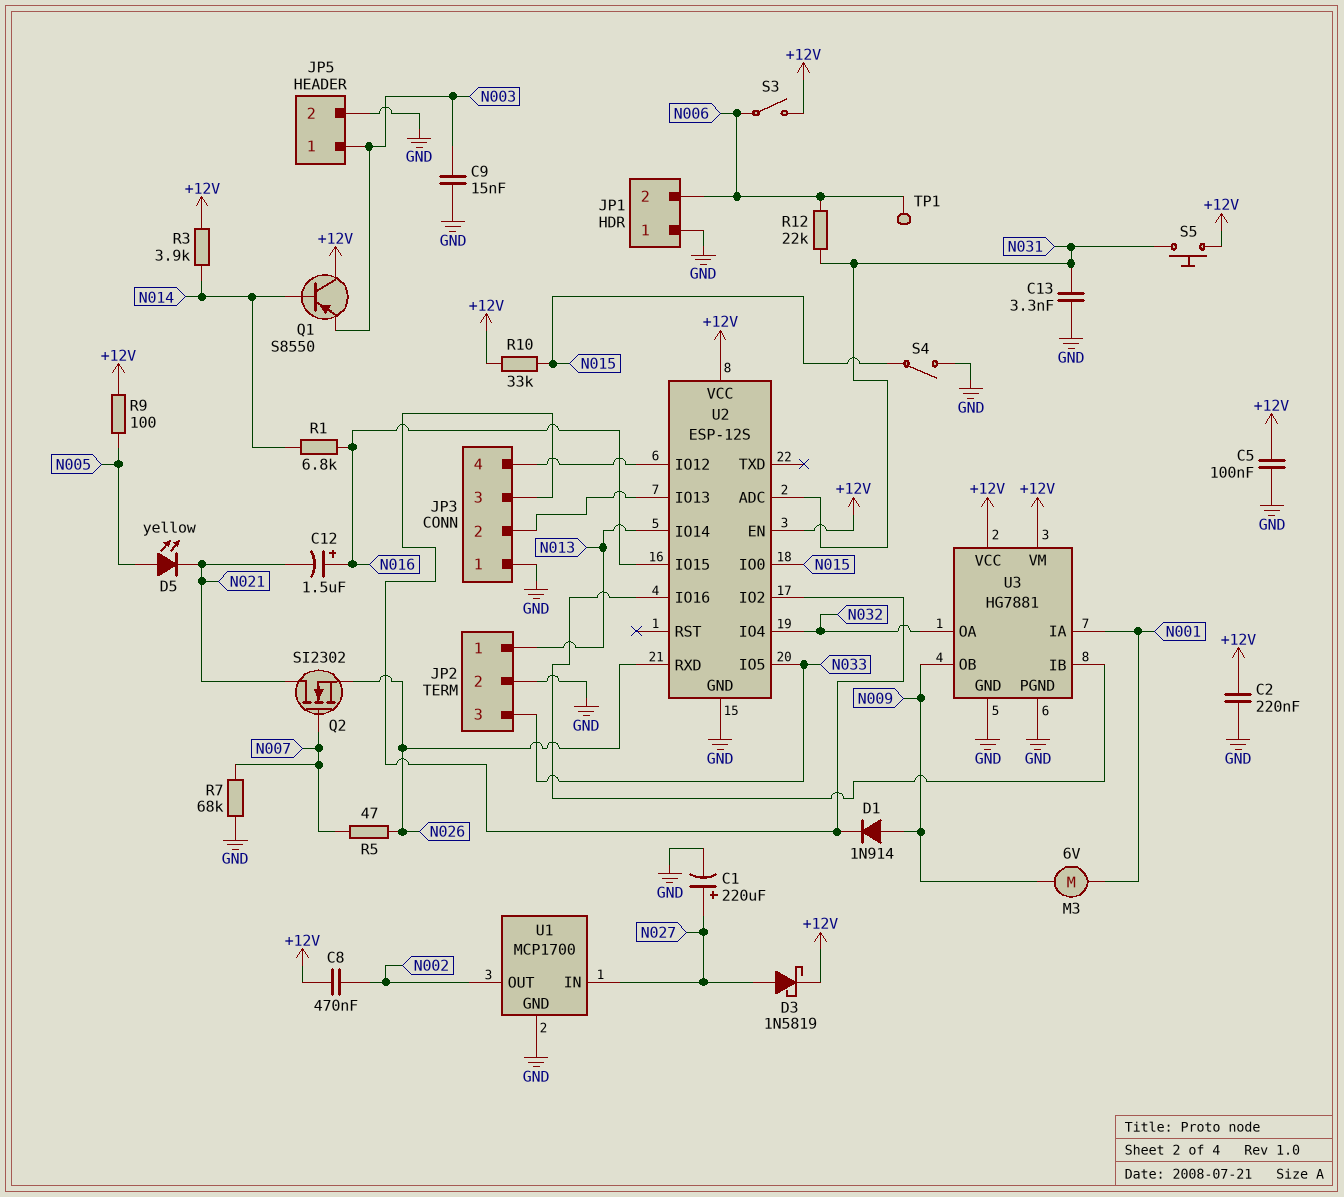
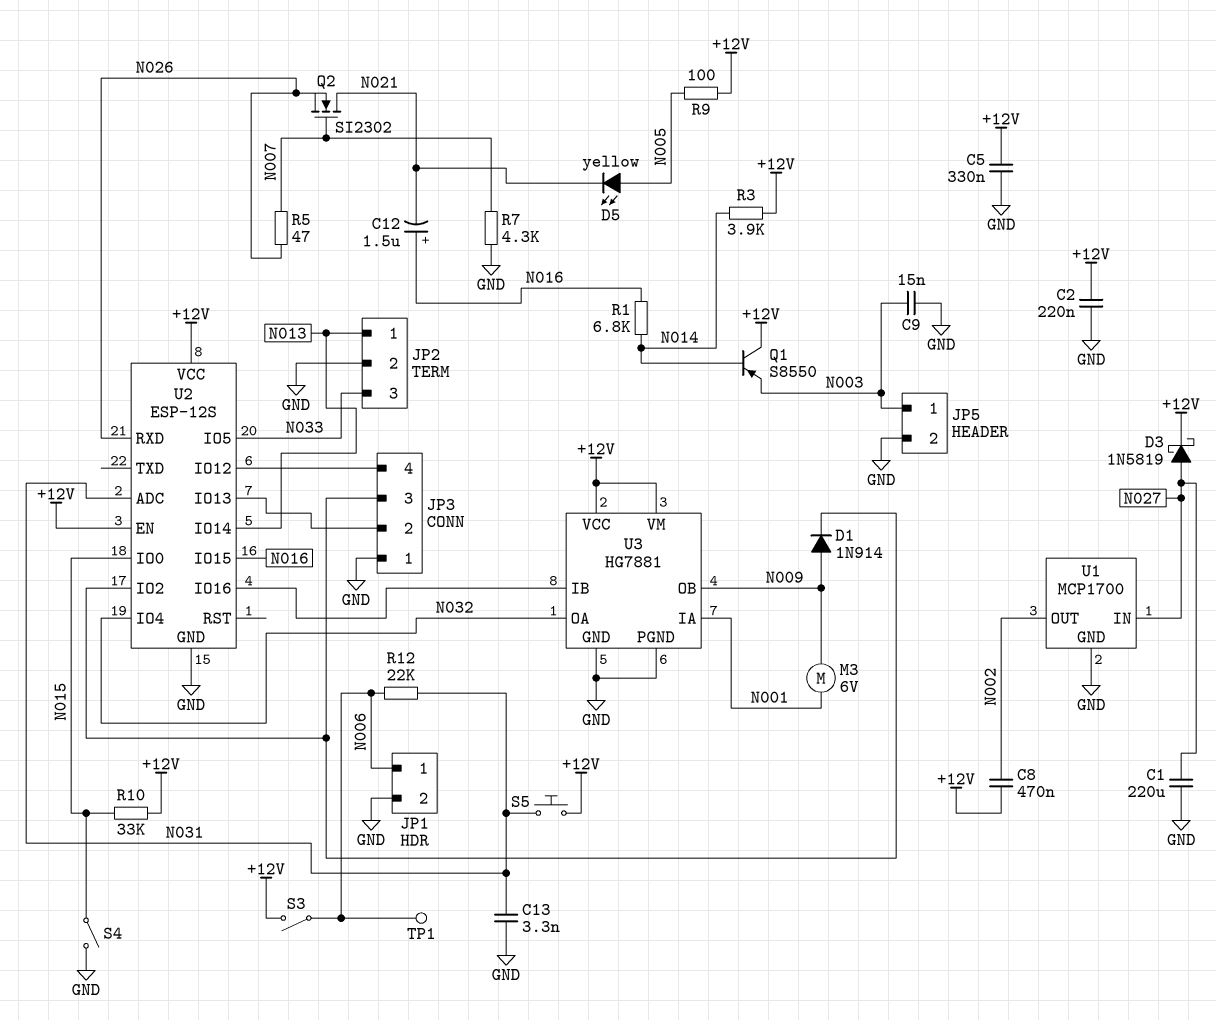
C1: 220uF (plus N027, minus GND) -> 220uF (GND, N027)
C5: 100nF (+12V, GND) -> 330nF (+12V, GND)
JP1 pin 1: GND -> N006
JP1 pin 2: N006 -> GND
R7: 68k (GND, N007) -> 4.3k (GND, N007)

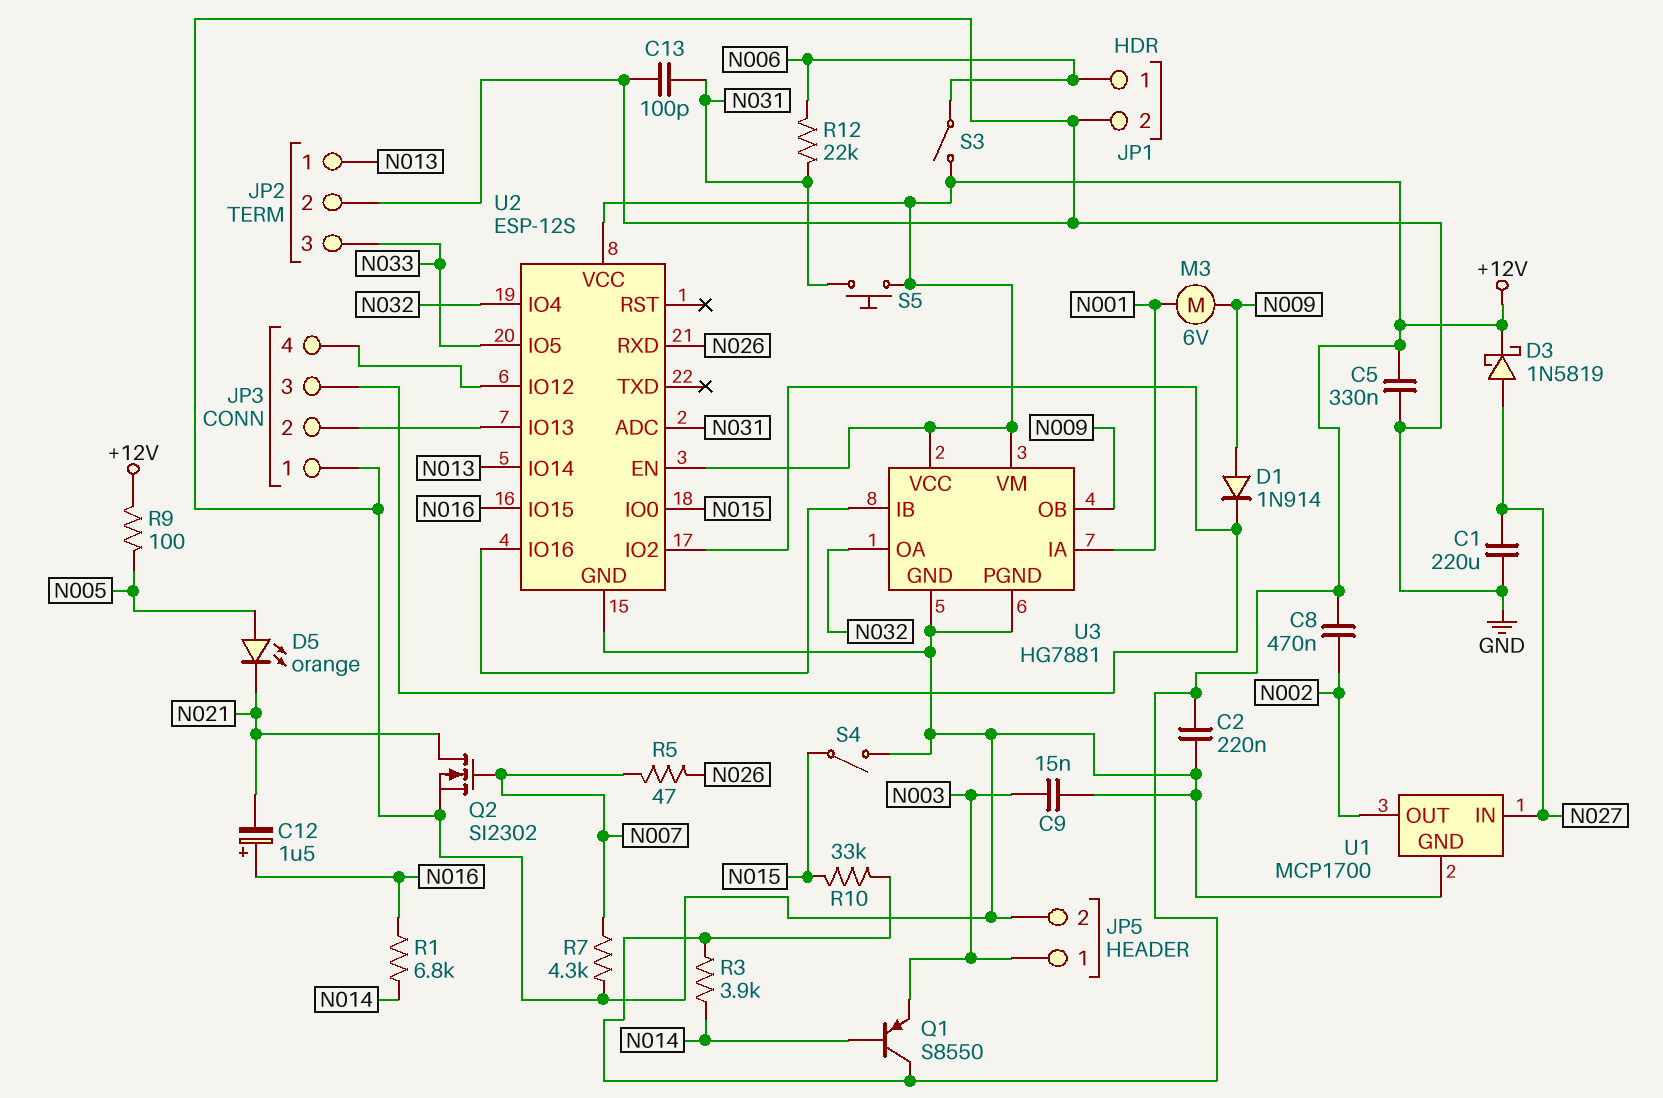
C13: 3.3nF (GND, N031) -> 100pF (GND, N031)
D5: LED yellow (A N005, K N021) -> LED orange (A N005, K N021)
Q2: NMOS SI2302 (G N007, D N021, S N026) -> NMOS SI2302 (G N007, D N021, S GND)
TP1: test point (N006) -> none

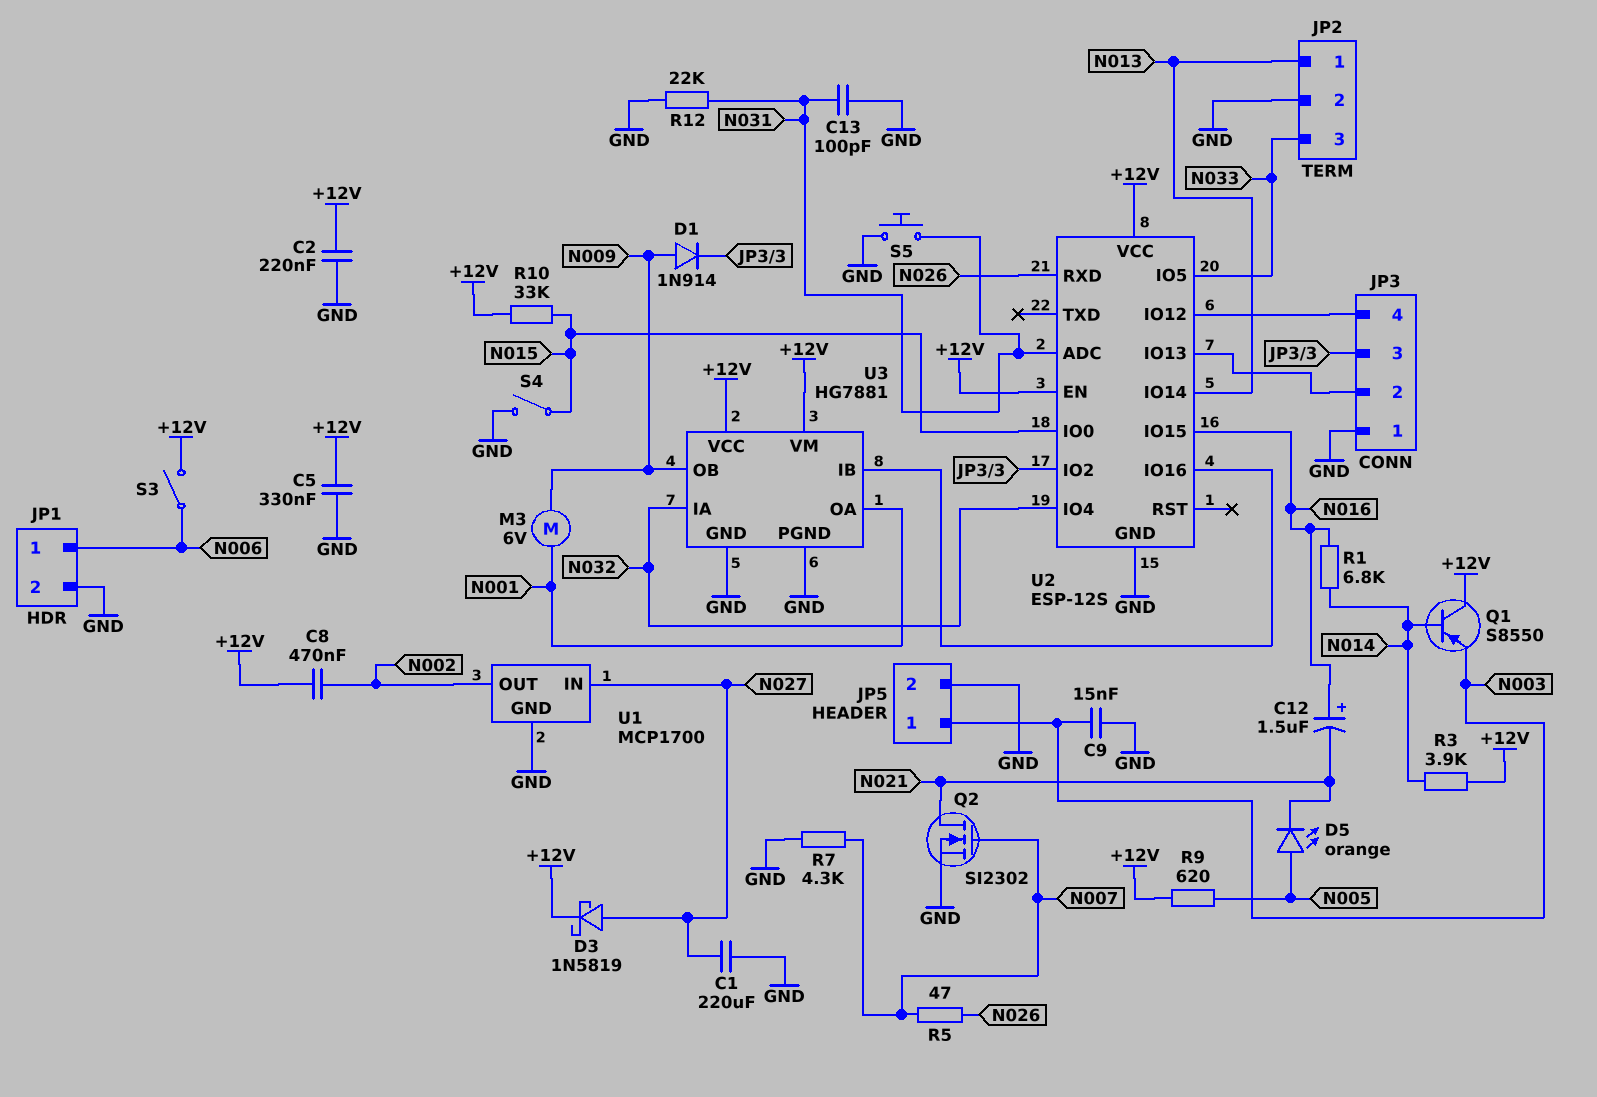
R9: 100 (+12V, N005) -> 620 (+12V, N005)
R12: 22k (N006, N031) -> 22k (GND, N031)
S5: button (+12V, N031) -> button (GND, N031)
U3 pin IA: N001 -> N032
U3 pin OA: N032 -> N001

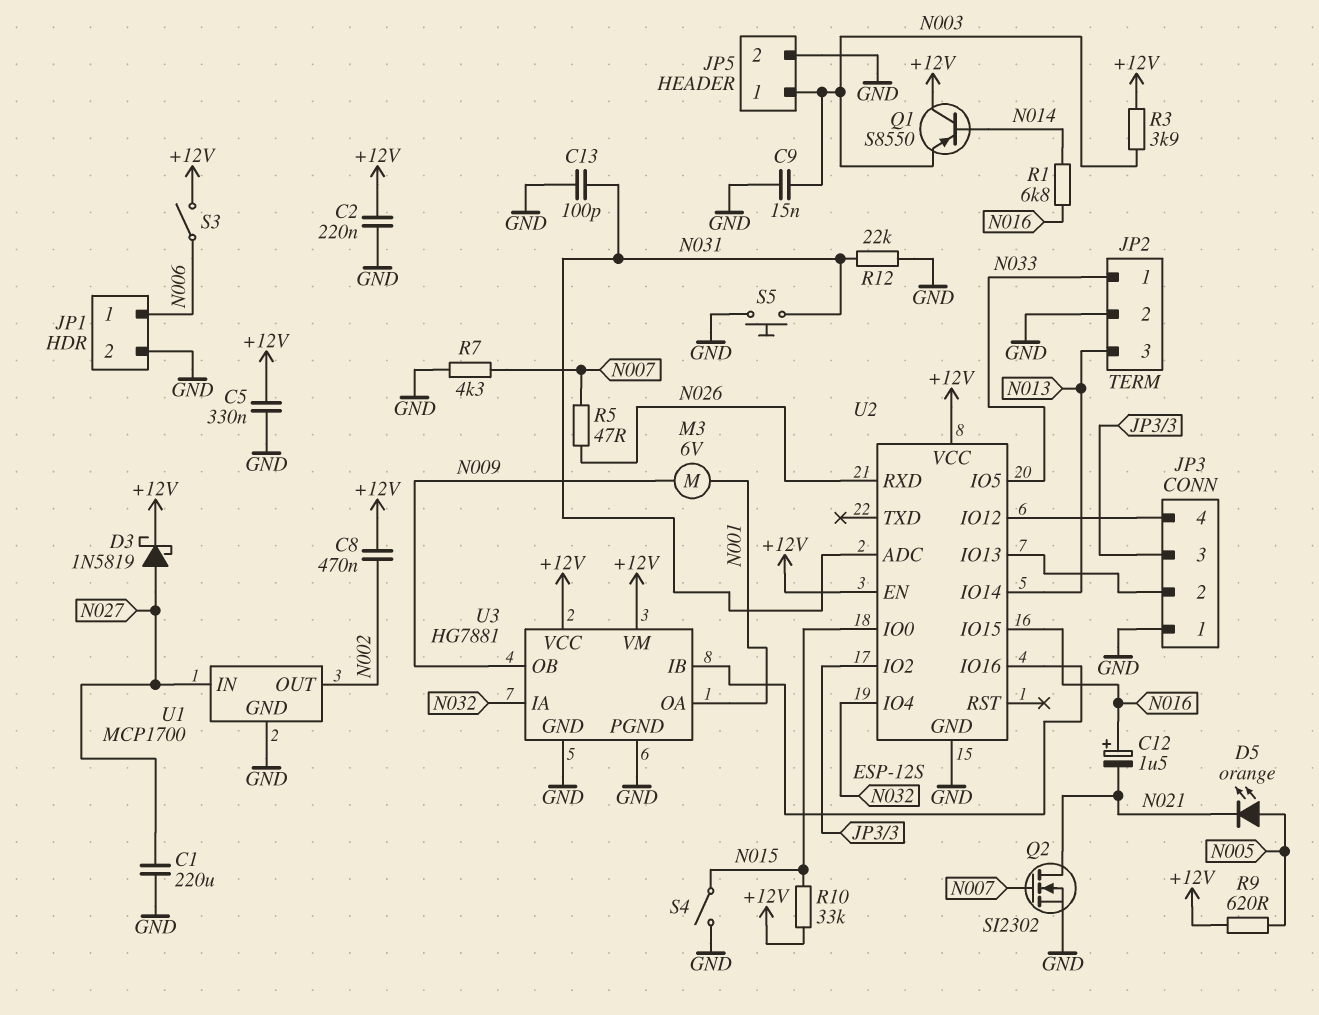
D1: diode 1N914 (A N009, K JP3/3) -> none
JP2 pin 1: N013 -> N033
JP2 pin 3: N033 -> N013
R3: 3.9k (+12V, N014) -> 3.9k (+12V, N003)

